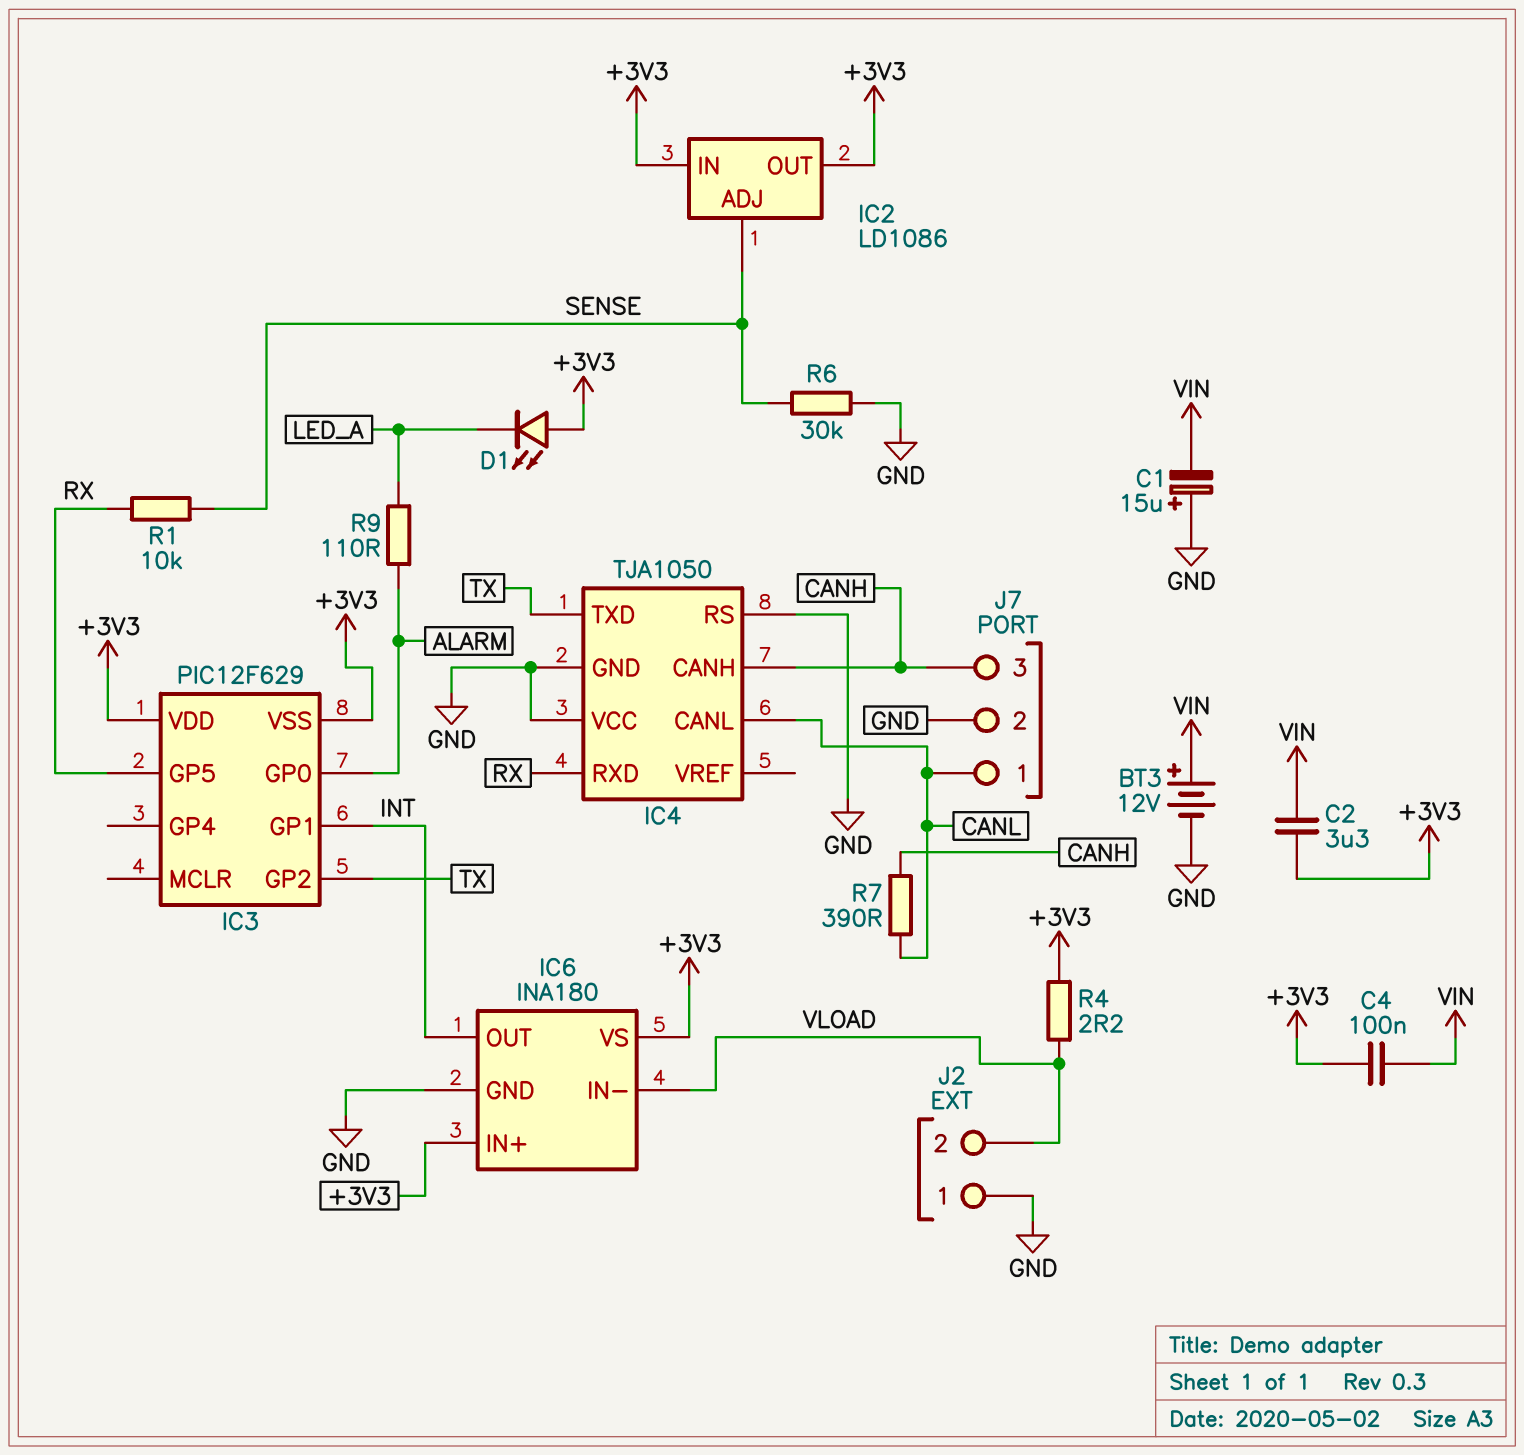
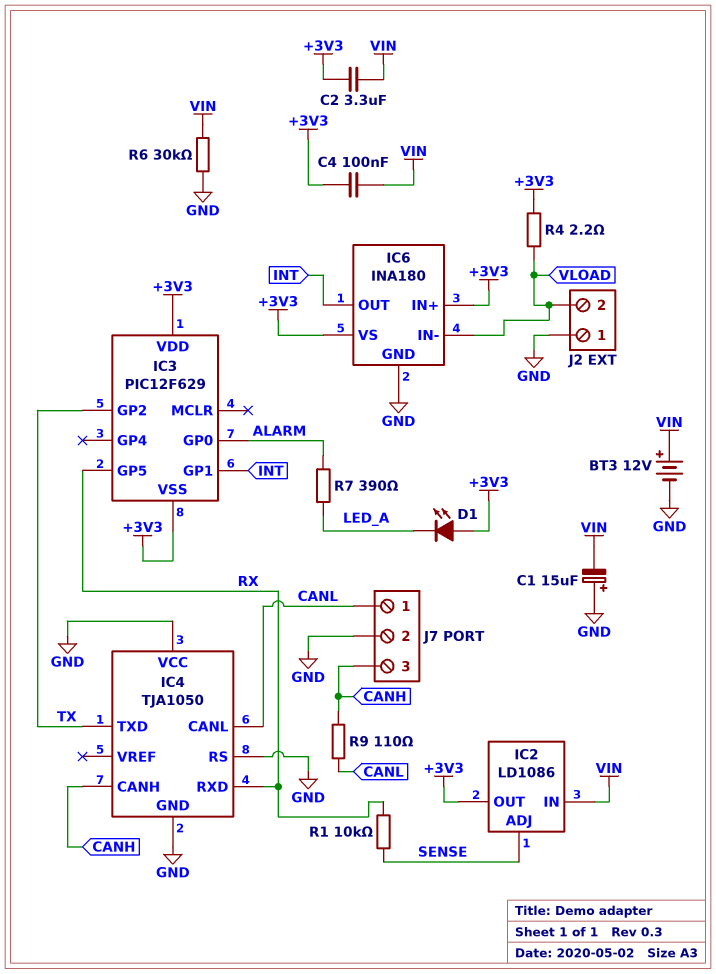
IC2 pin IN: +3V3 -> VIN
R6: 30k (GND, SENSE) -> 30k (GND, VIN)
R7: 390 (CANH, CANL) -> 390 (ALARM, LED_A)
R9: 110 (ALARM, LED_A) -> 110 (CANH, CANL)

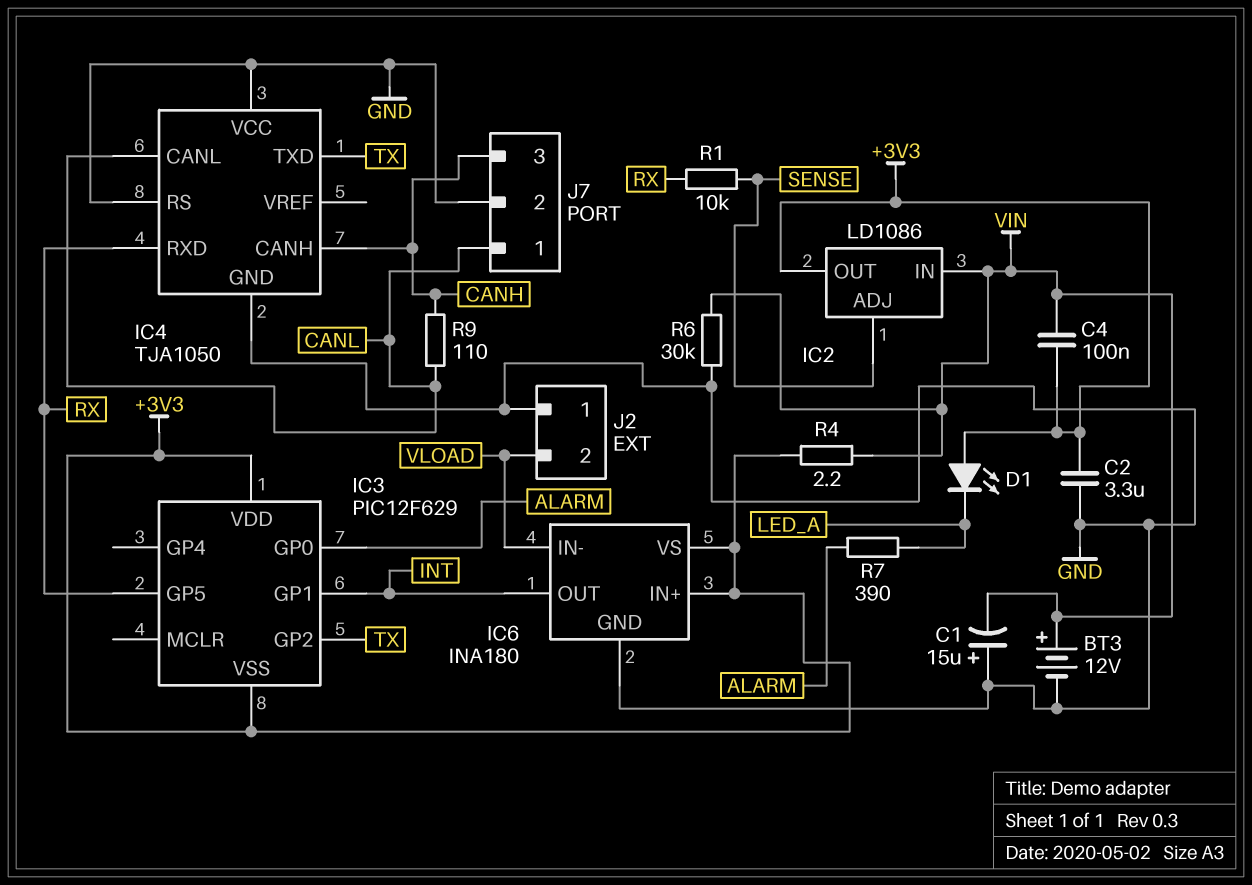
C2: 3.3uF (+3V3, VIN) -> 3.3uF (+3V3, GND)
R4: 2.2 (+3V3, VLOAD) -> 2.2 (+3V3, VIN)

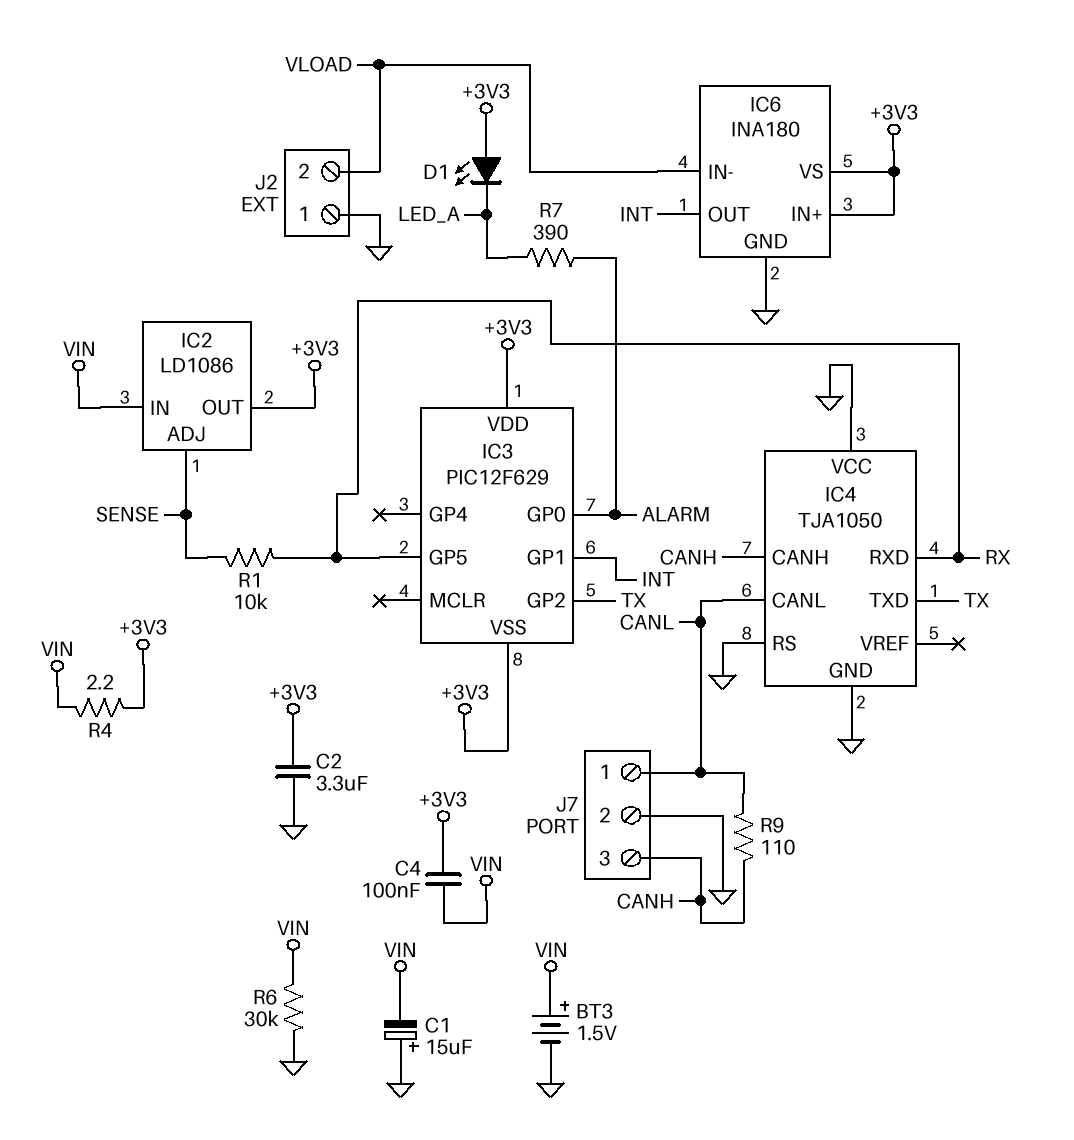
BT3: 12V (plus VIN, minus GND) -> 1.5V (plus VIN, minus GND)

